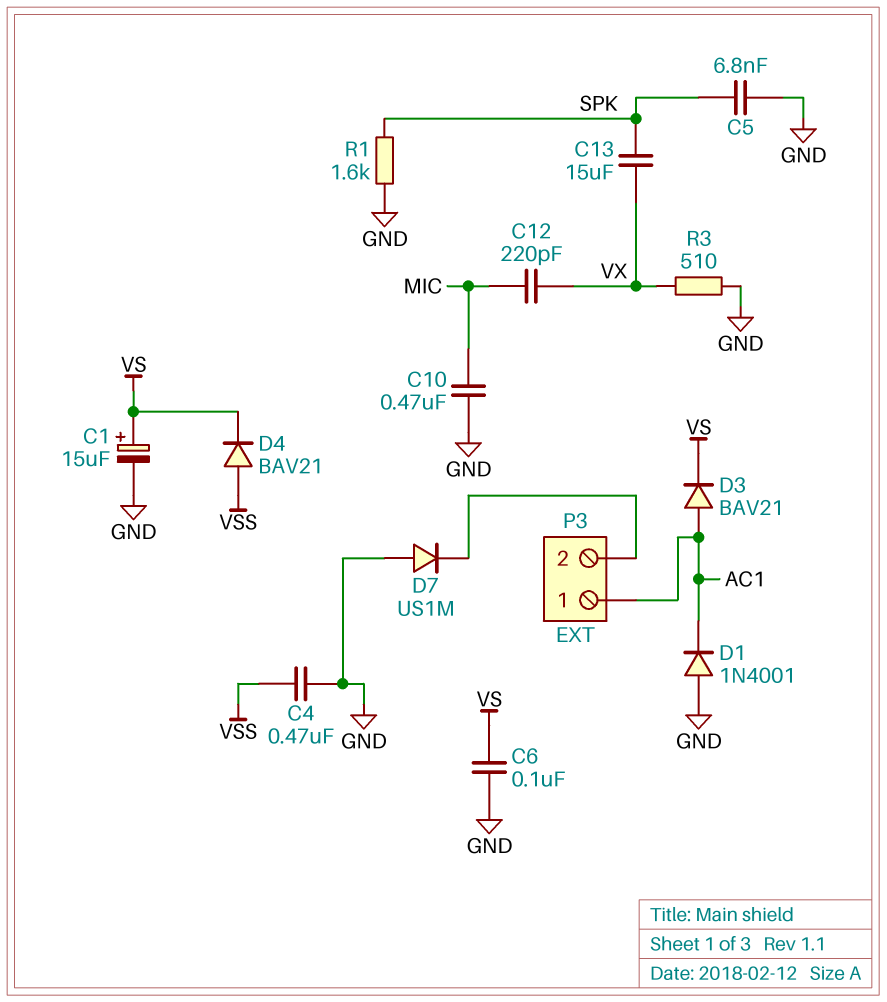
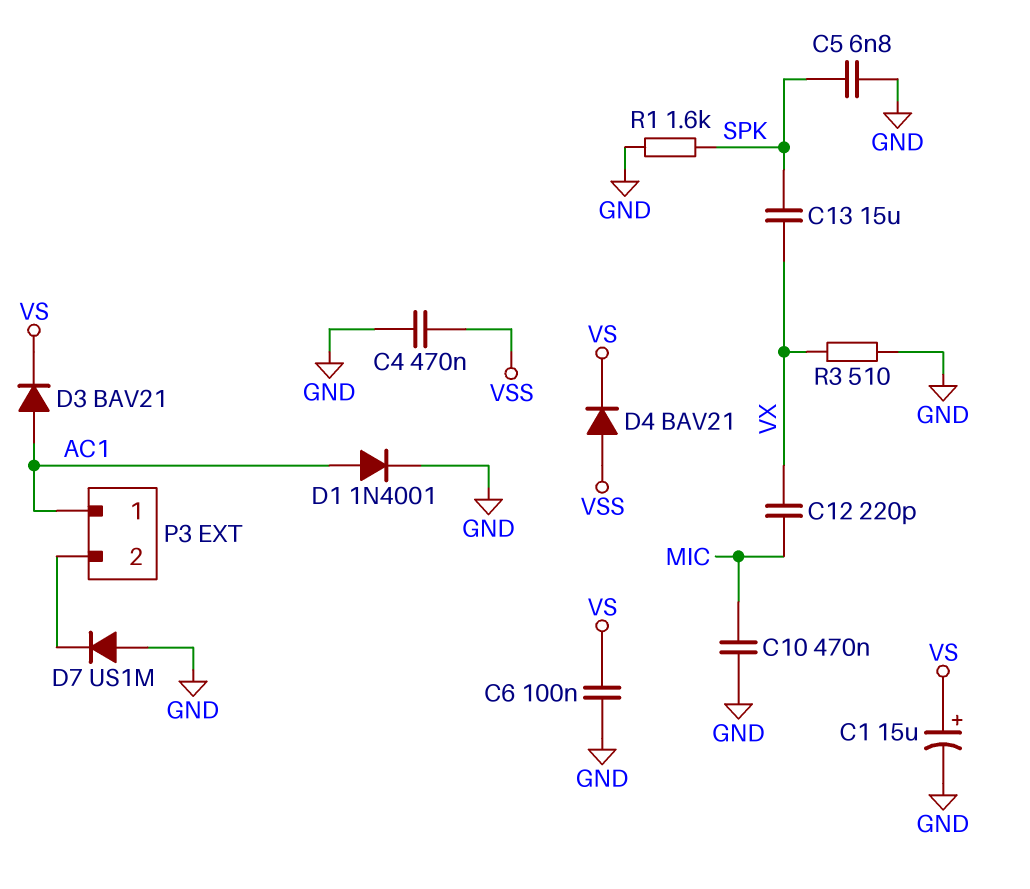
D1: diode 1N4001 (A GND, K AC1) -> diode 1N4001 (A AC1, K GND)

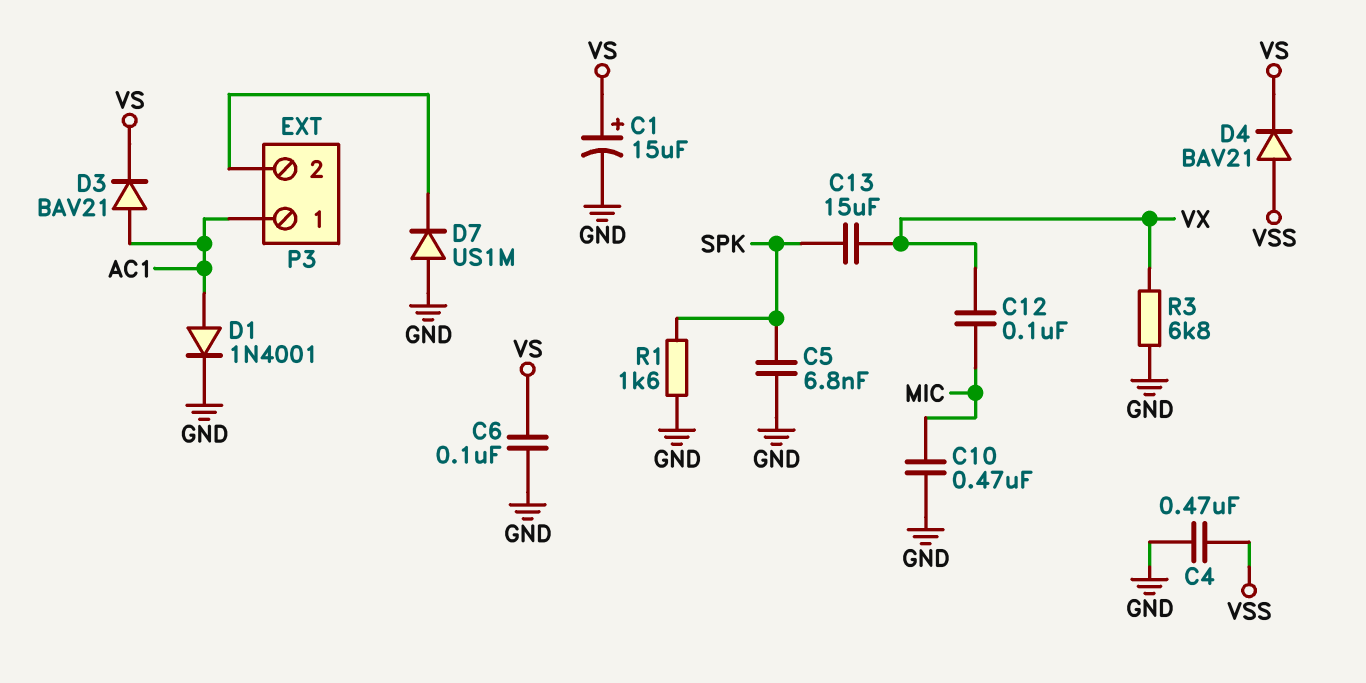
C12: 220pF (MIC, VX) -> 100nF (MIC, VX)
R3: 510 (GND, VX) -> 6.8k (GND, VX)

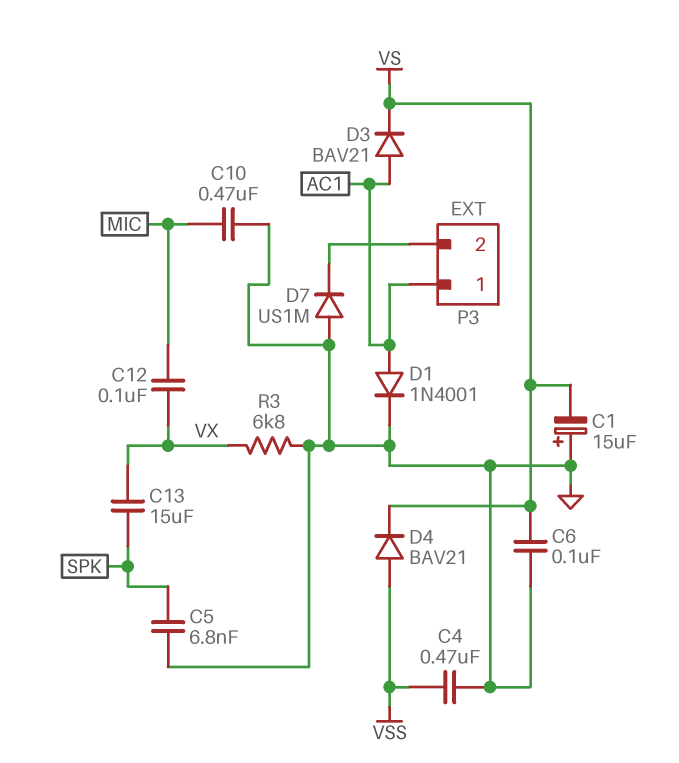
C1: 15uF (plus VS, minus GND) -> 15uF (plus GND, minus VS)
R1: 1.6k (GND, SPK) -> none

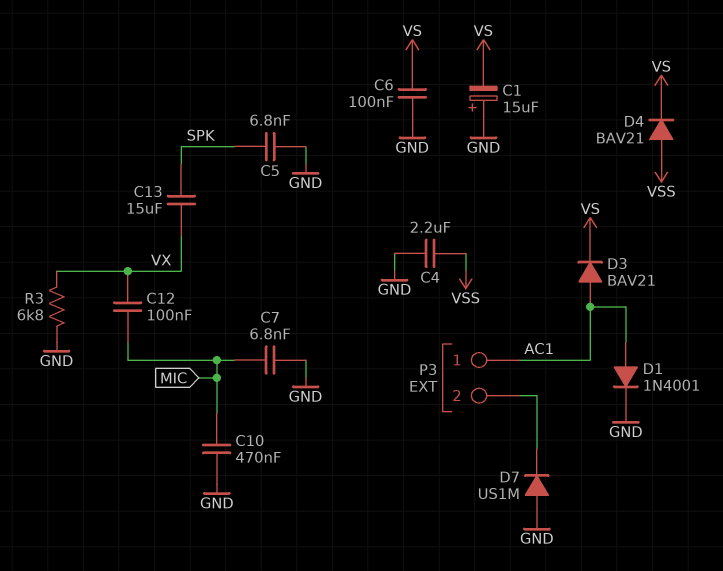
C4: 470nF (GND, VSS) -> 2.2uF (GND, VSS)
C7: none -> 6.8nF (GND, MIC)

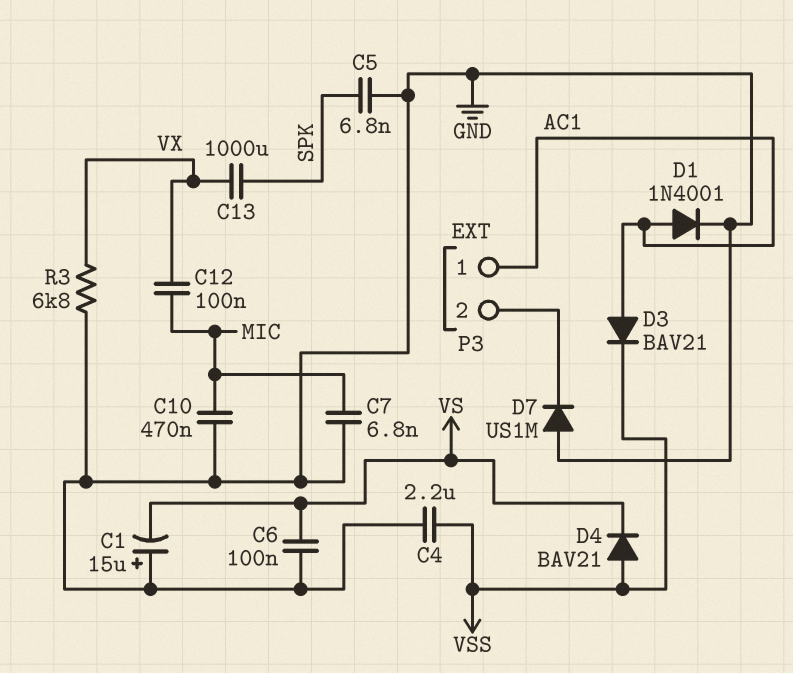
C13: 15uF (SPK, VX) -> 1000uF (SPK, VX)
D3: diode BAV21 (A AC1, K VS) -> diode BAV21 (A AC1, K VSS)

